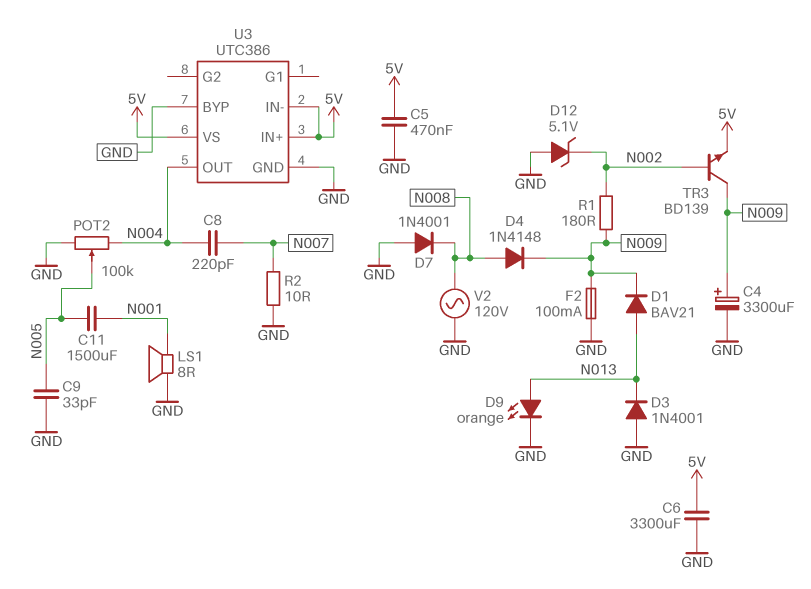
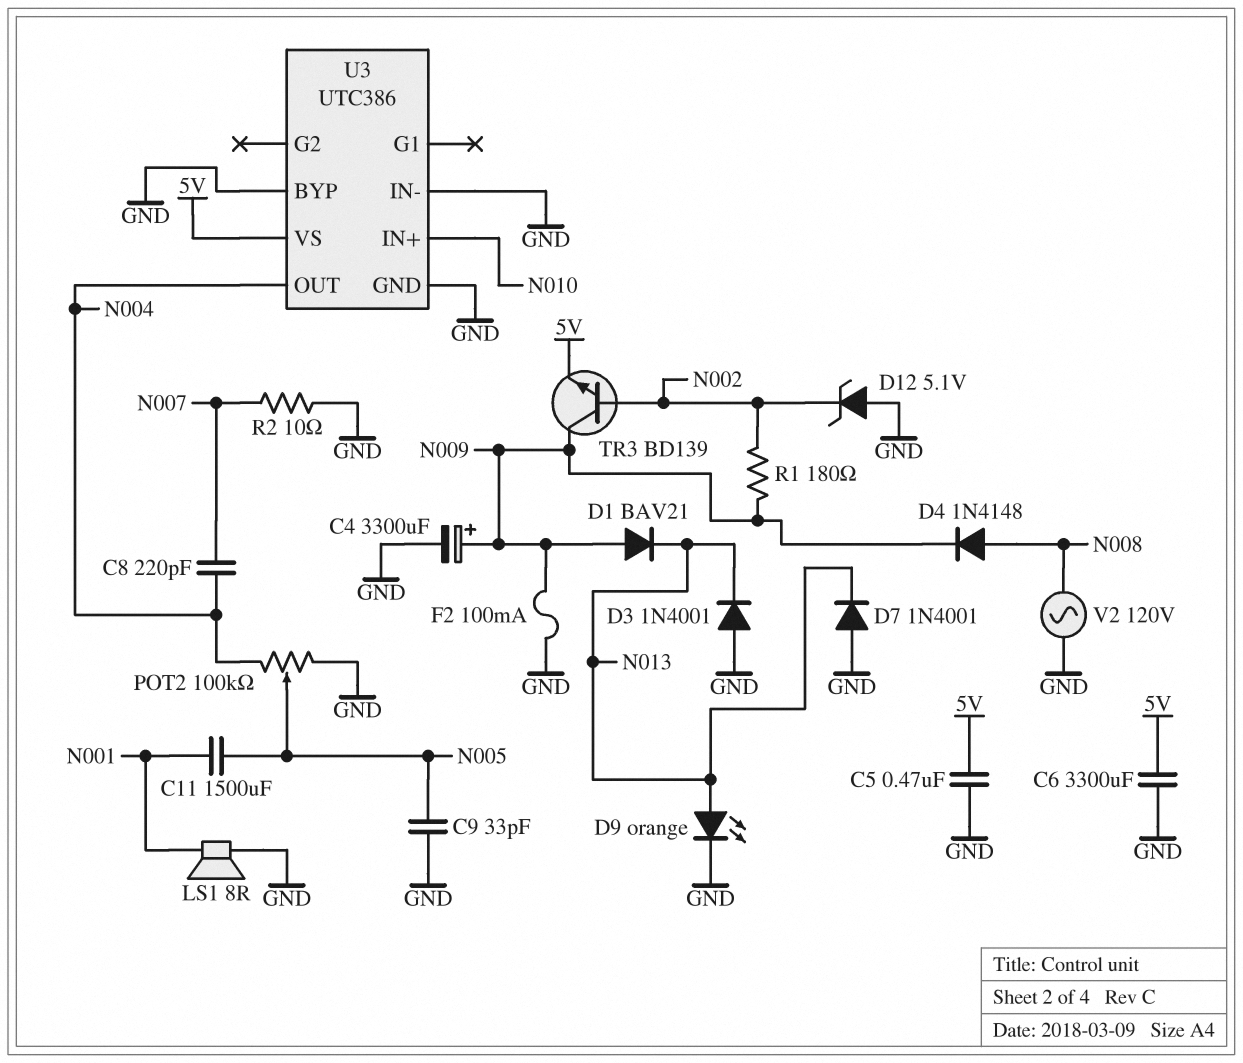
D1: diode BAV21 (A N013, K N009) -> diode BAV21 (A N009, K N013)
D7: diode 1N4001 (A GND, K N008) -> diode 1N4001 (A GND, K N013)
U3 pin IN+: 5V -> N010
U3 pin IN-: 5V -> GND

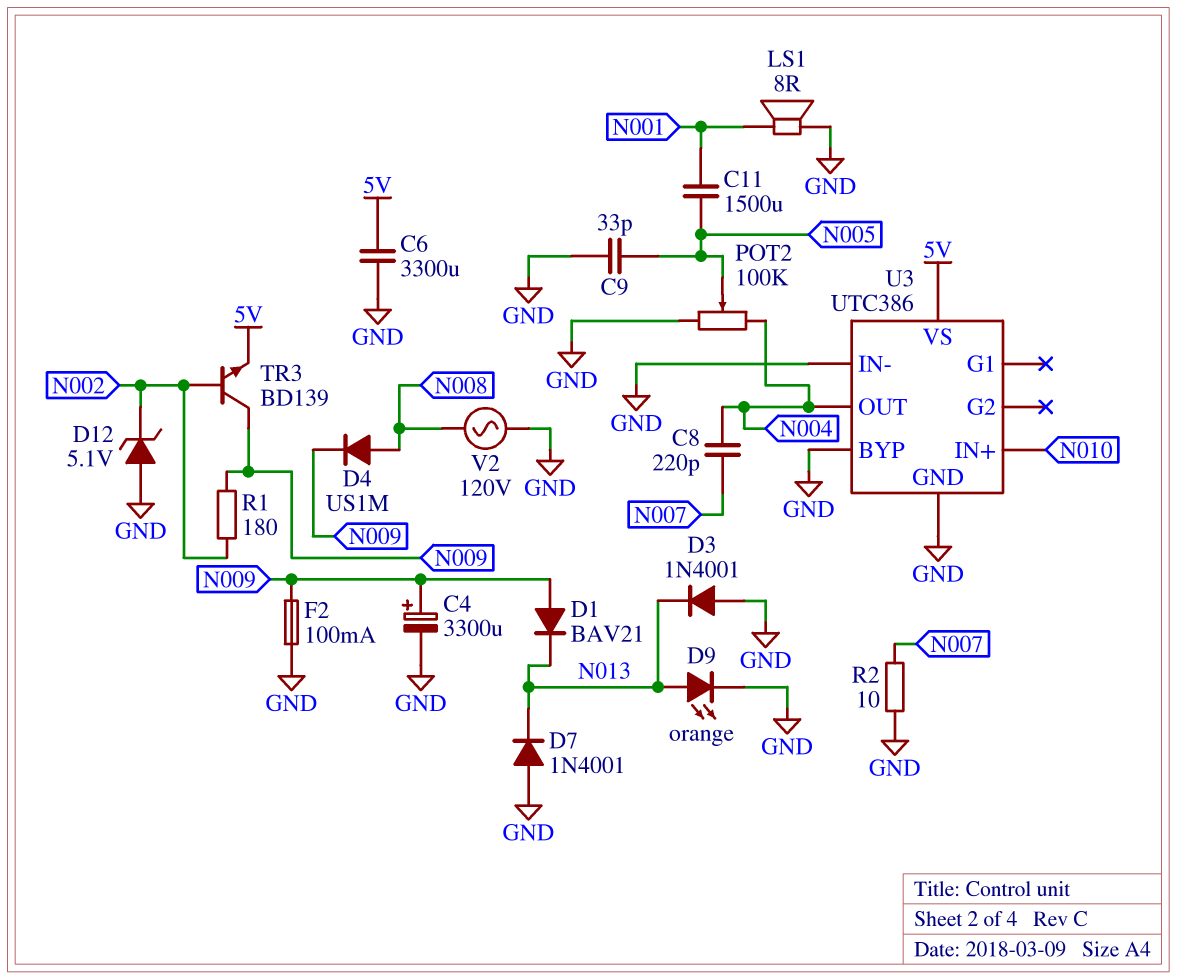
C5: 470nF (5V, GND) -> none
D4: diode 1N4148 (A N008, K N009) -> diode US1M (A N008, K N009)

